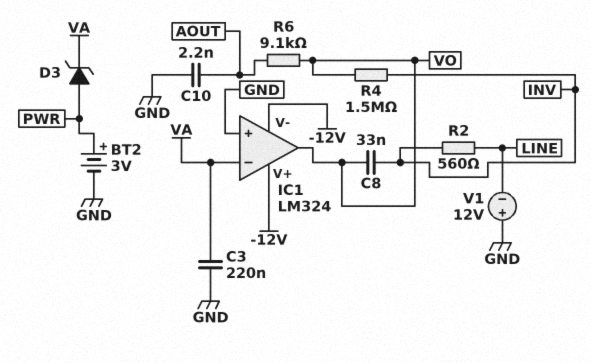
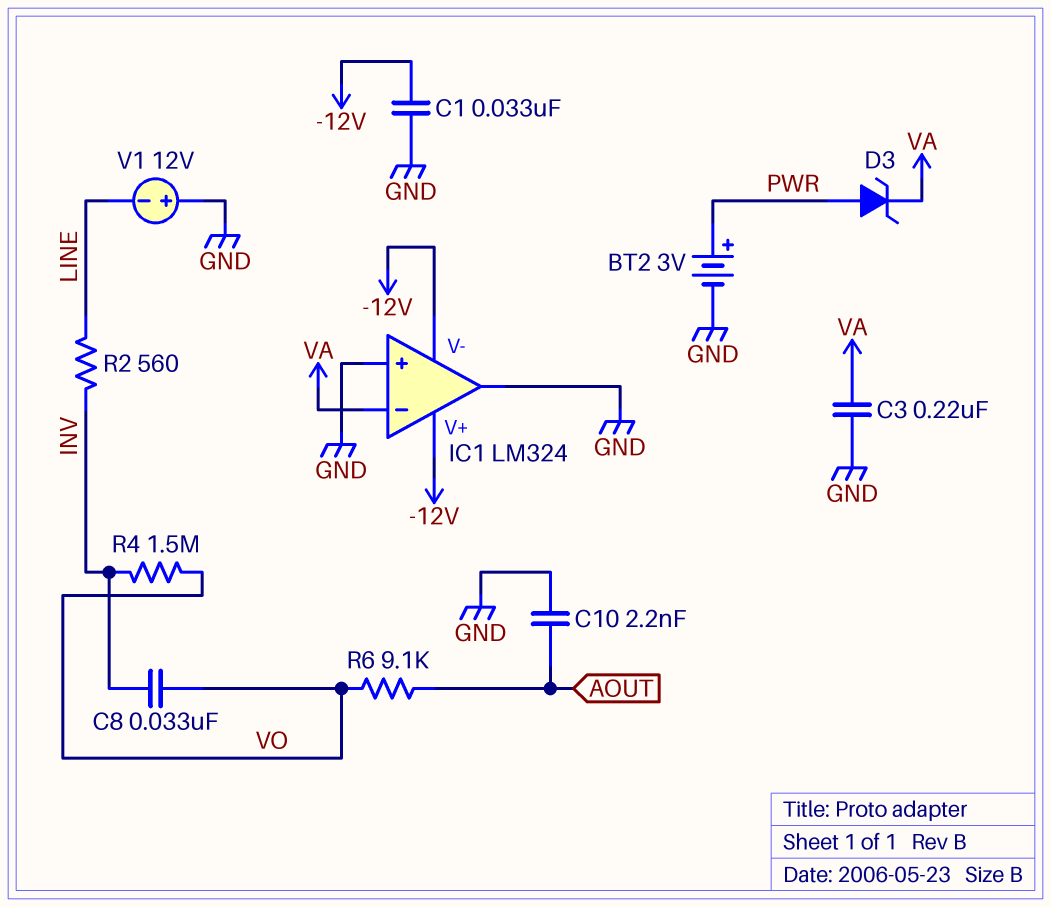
C1: none -> 33nF (-12V, GND)
IC1 pin out: VO -> GND

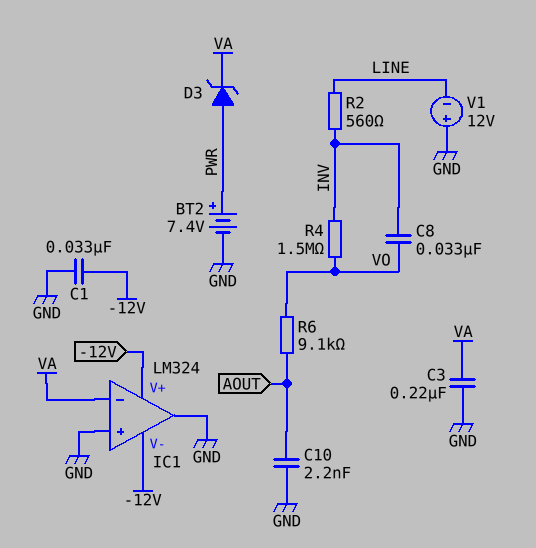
BT2: 3V (plus PWR, minus GND) -> 7.4V (plus PWR, minus GND)

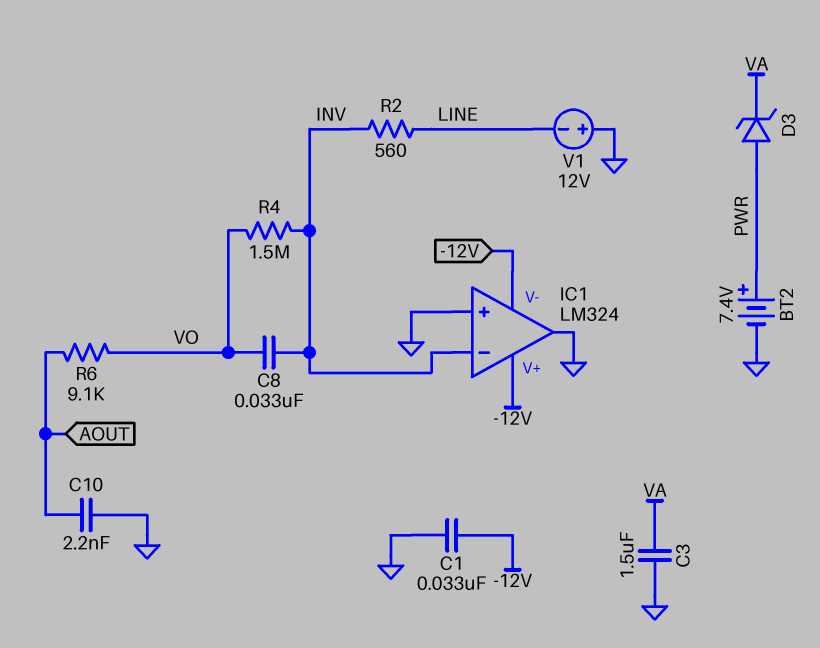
C3: 220nF (GND, VA) -> 1.5uF (GND, VA)
IC1 pin in-: VA -> INV

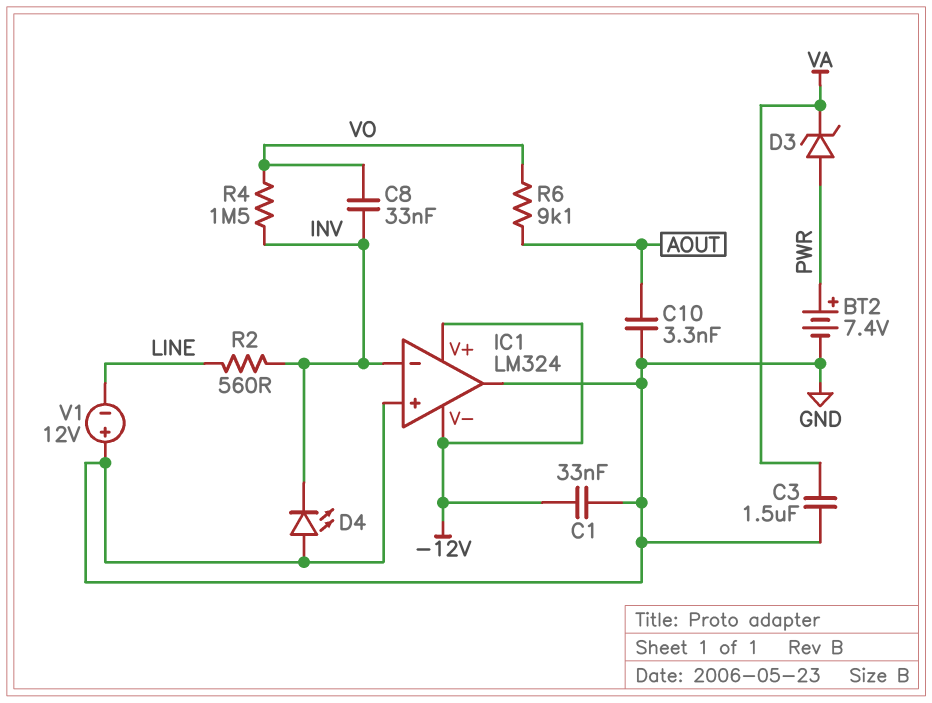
C10: 2.2nF (AOUT, GND) -> 3.3nF (AOUT, GND)
D4: none -> LED (A GND, K INV)

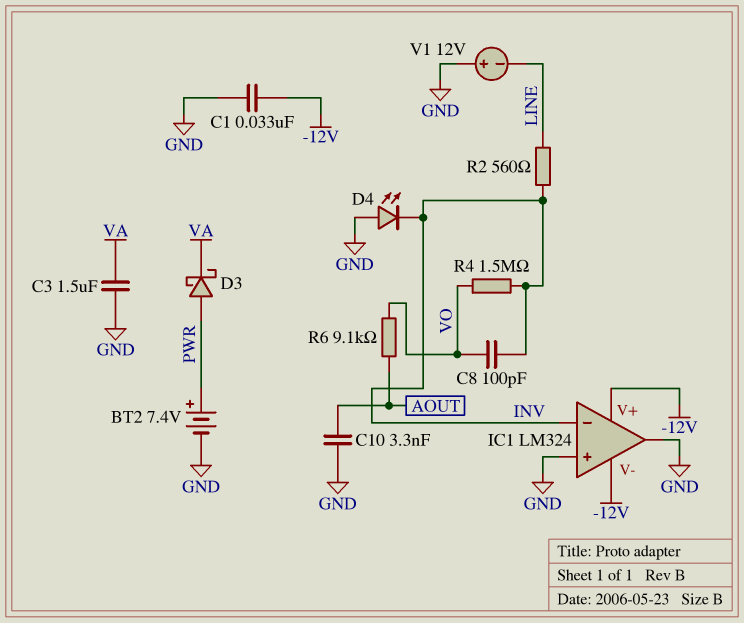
C8: 33nF (INV, VO) -> 100pF (INV, VO)
D3: zener (A PWR, K VA) -> schottky (A PWR, K VA)

